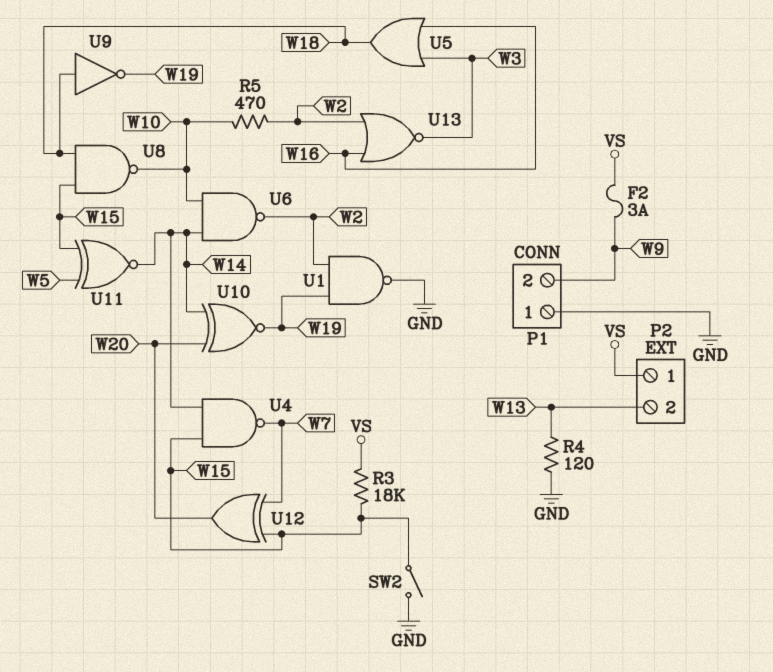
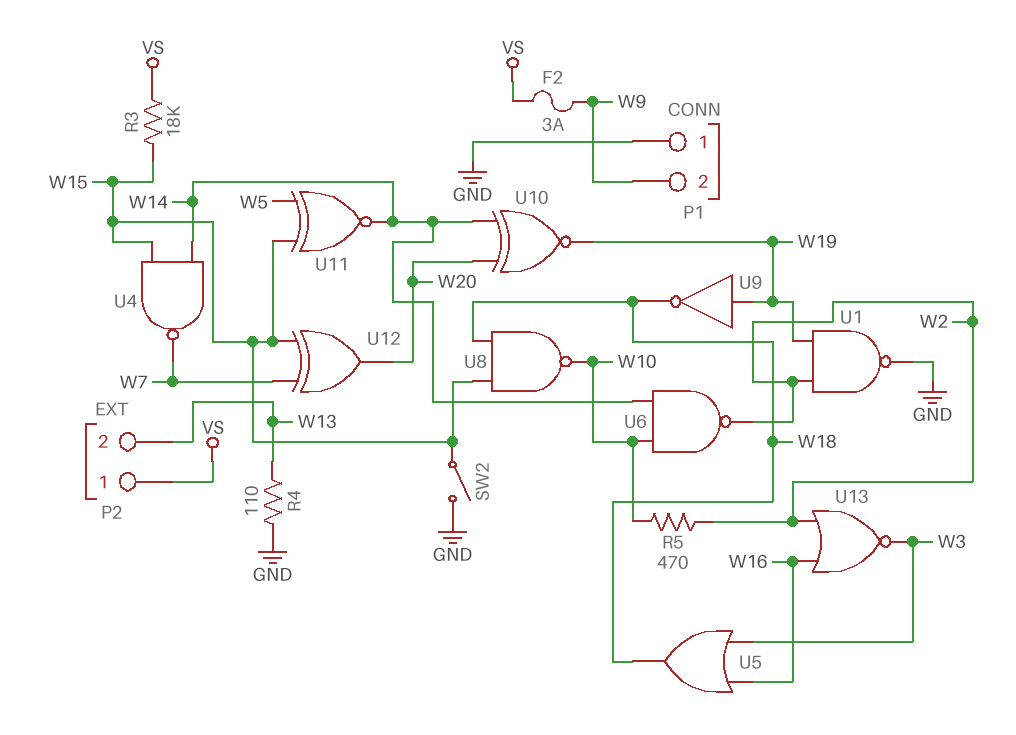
R4: 120 (GND, W13) -> 110 (GND, W13)
U9: NOT (in W18, out W19) -> NOT (in W19, out W18)

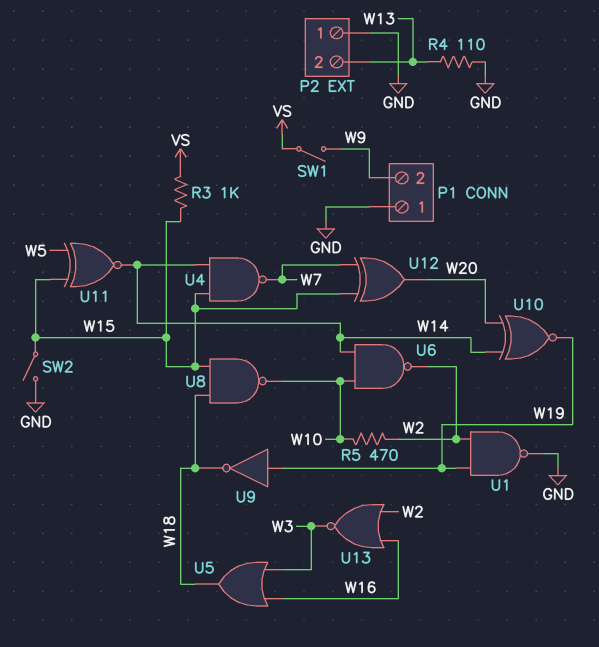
F2: 3A (VS, W9) -> none
P2 pin 1: VS -> GND
R3: 18k (VS, W15) -> 1k (VS, W15)
SW1: none -> switch (VS, W9)

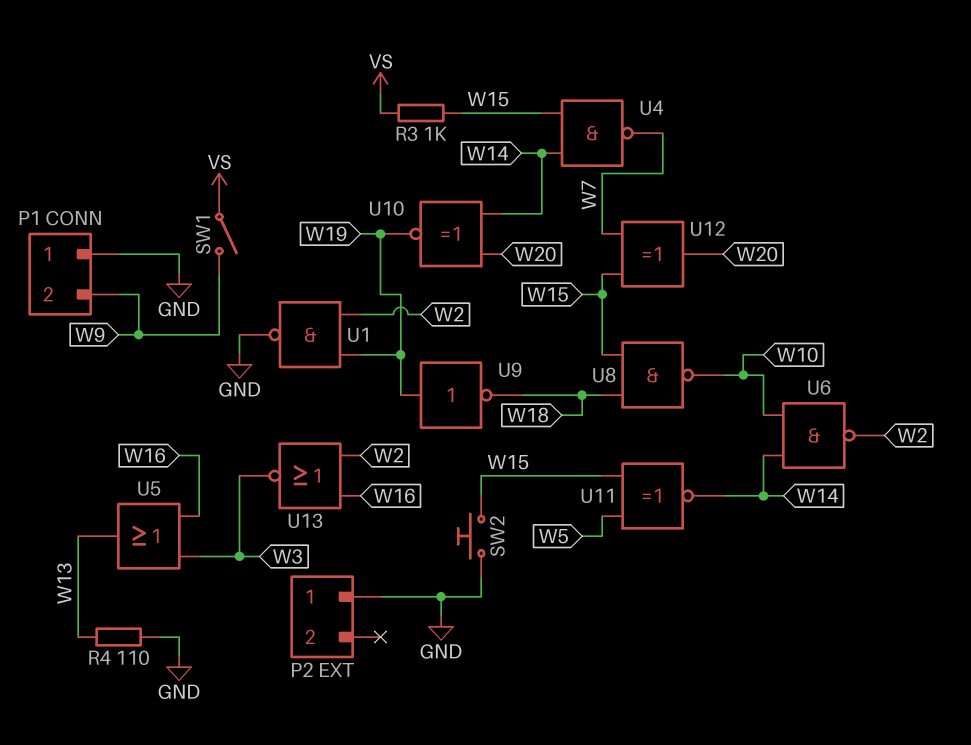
P2 pin 2: W13 -> none
R5: 470 (W2, W10) -> none
SW2: switch (GND, W15) -> button (GND, W15)
U5: OR (in W3, in W16, out W18) -> OR (in W3, in W16, out W13)

